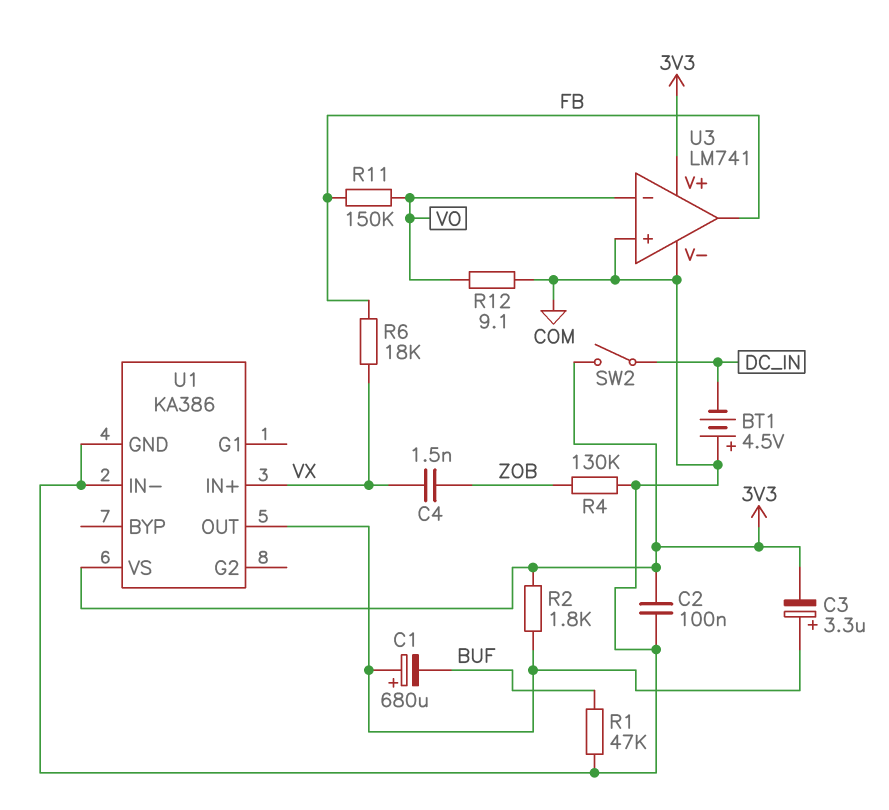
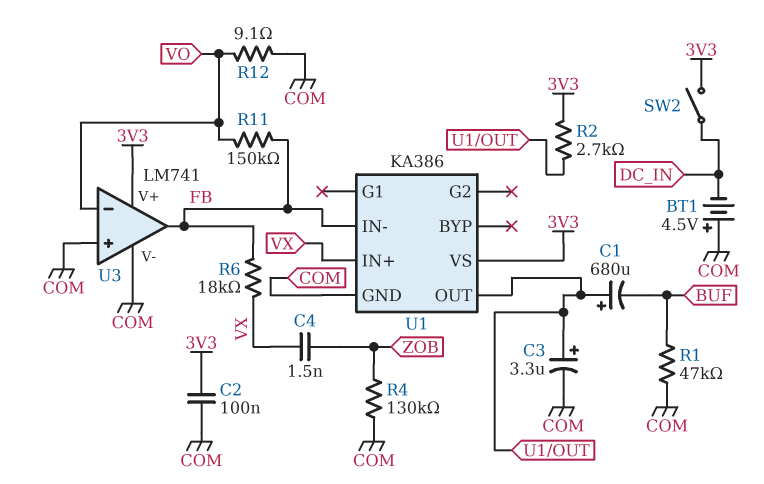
C3: 3.3uF (plus U1/OUT, minus 3V3) -> 3.3uF (plus U1/OUT, minus COM)
R2: 1.8k (3V3, U1/OUT) -> 2.7k (3V3, U1/OUT)
U1 pin IN-: COM -> FB

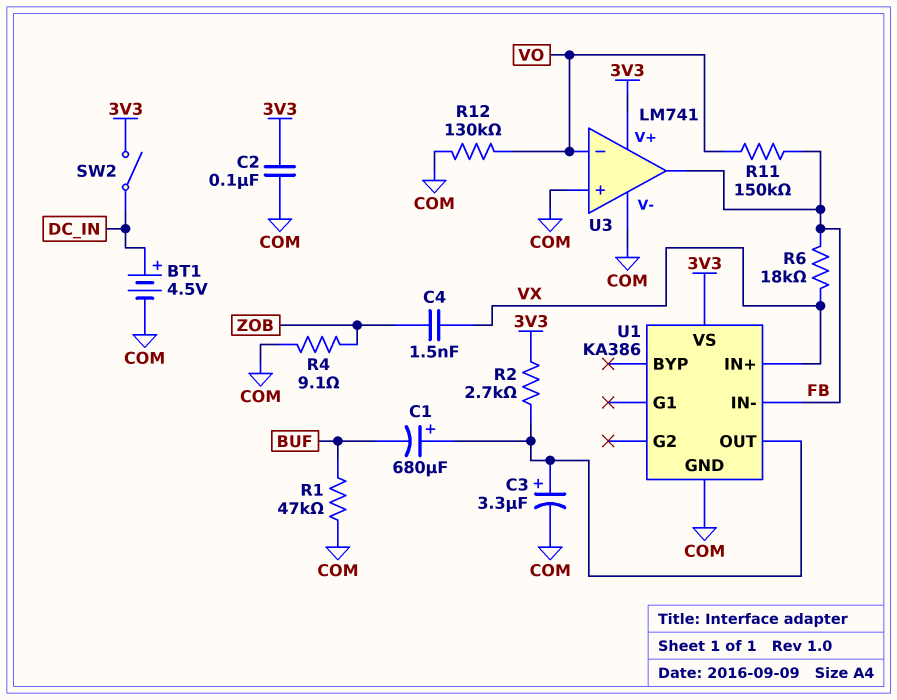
BT1: 4.5V (plus COM, minus DC_IN) -> 4.5V (plus DC_IN, minus COM)
R4: 130k (COM, ZOB) -> 9.1 (COM, ZOB)
R12: 9.1 (COM, VO) -> 130k (COM, VO)

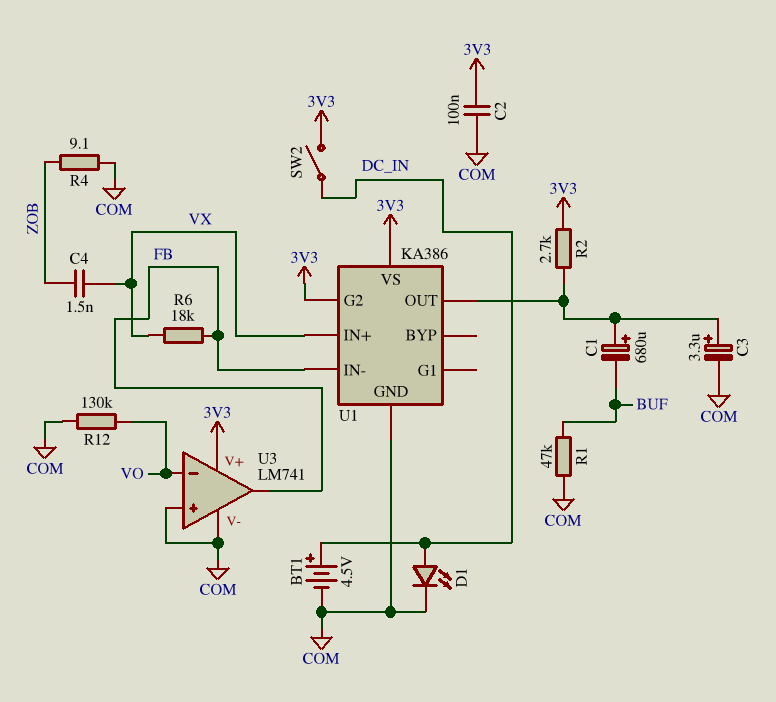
D1: none -> LED (A DC_IN, K COM)
R11: 150k (FB, VO) -> none
U1 pin G2: none -> 3V3

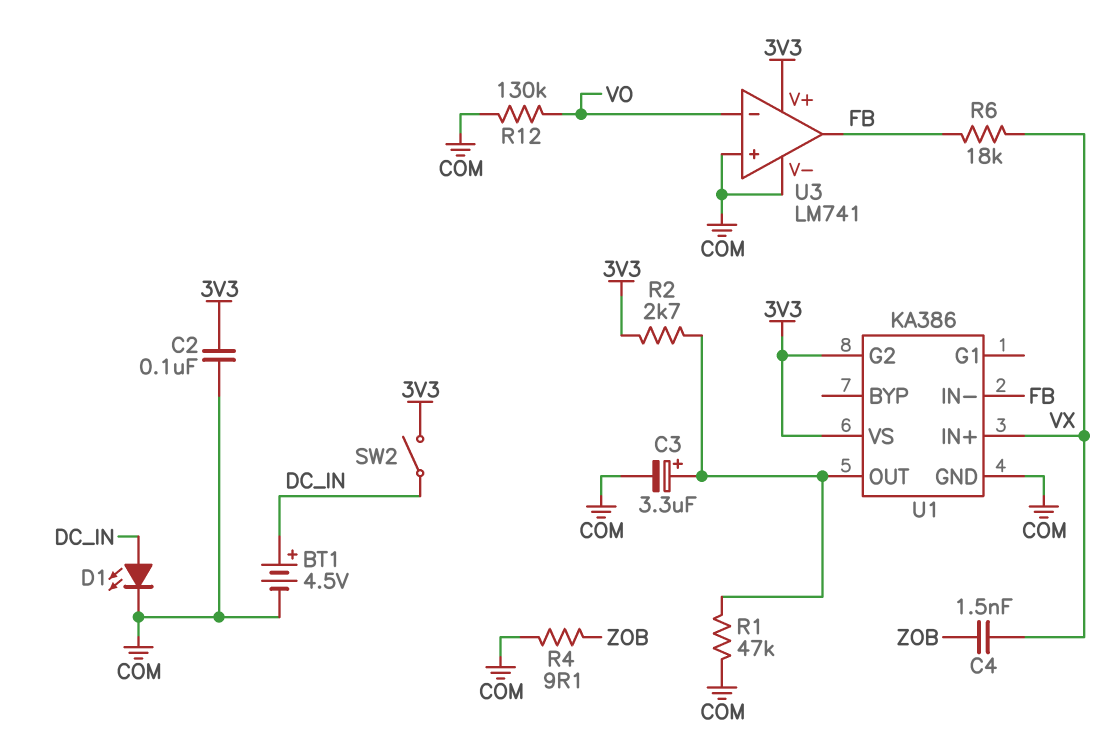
C1: 680uF (plus U1/OUT, minus BUF) -> none
R1: 47k (BUF, COM) -> 47k (COM, U1/OUT)

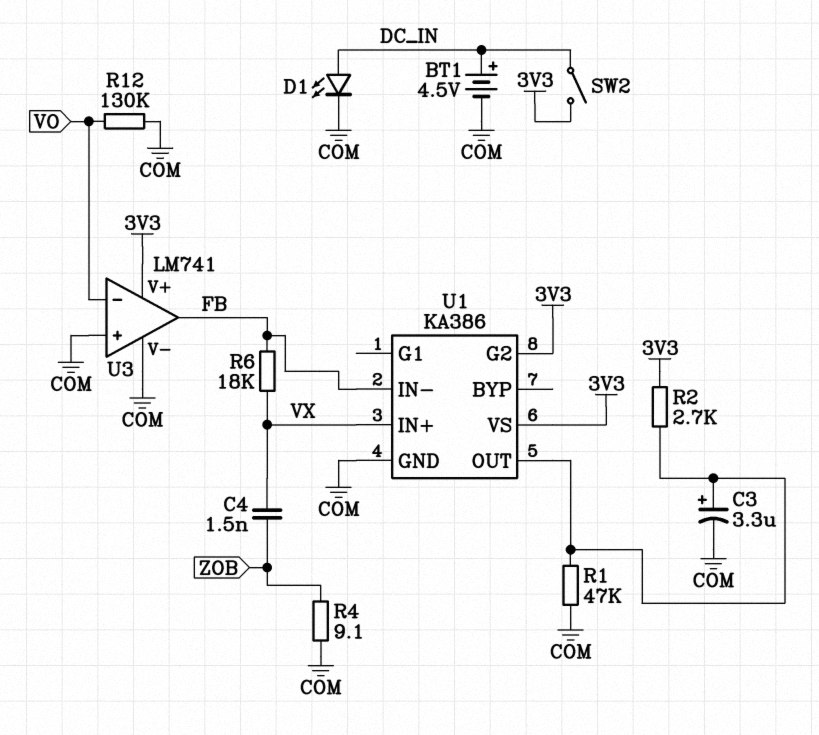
C2: 100nF (3V3, COM) -> none

